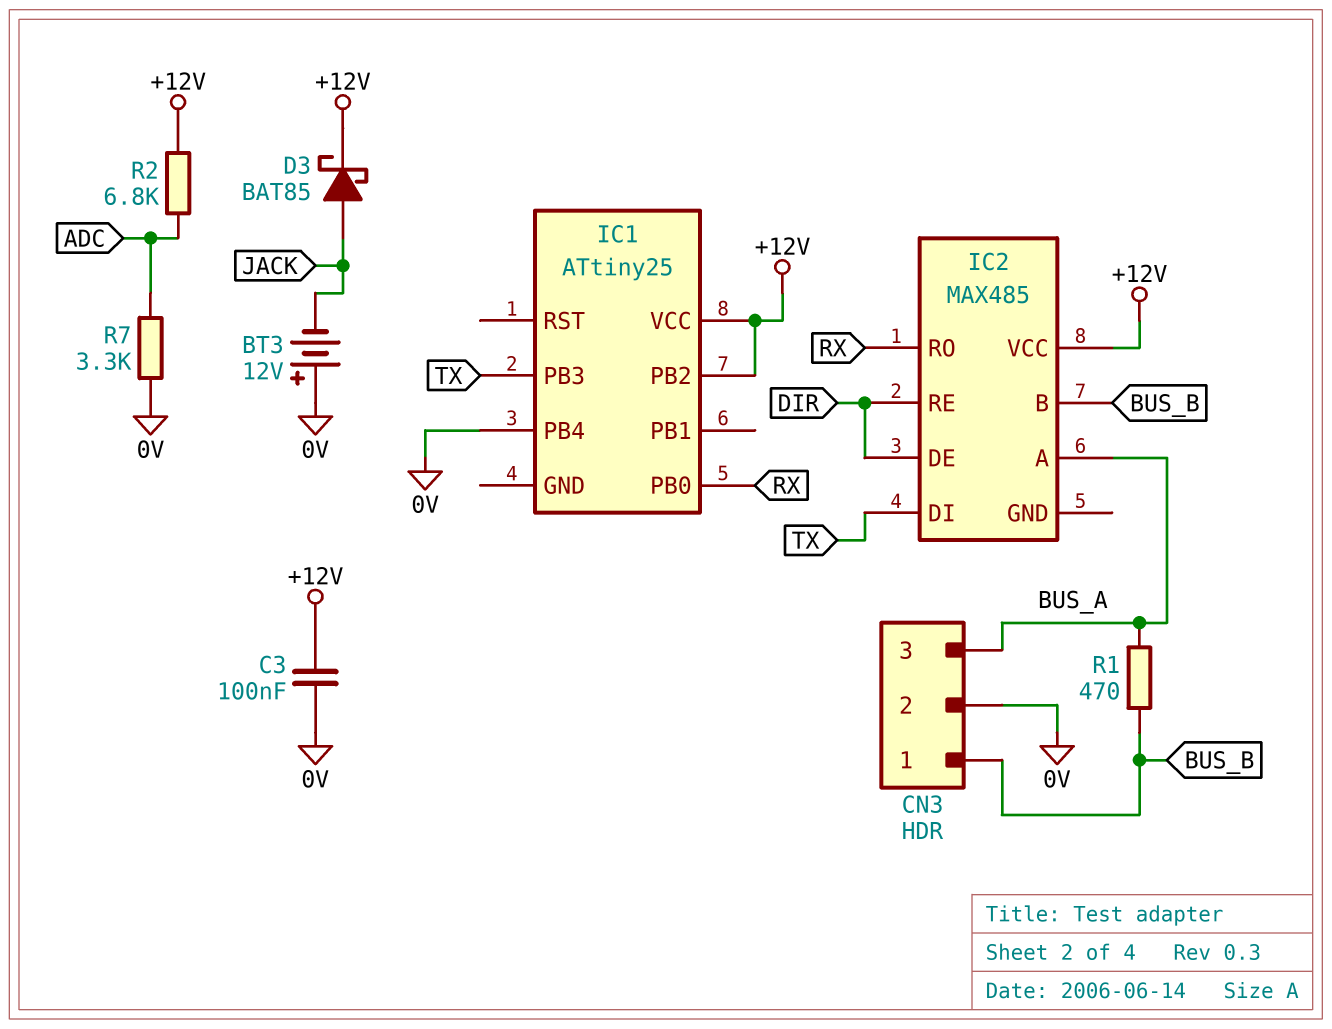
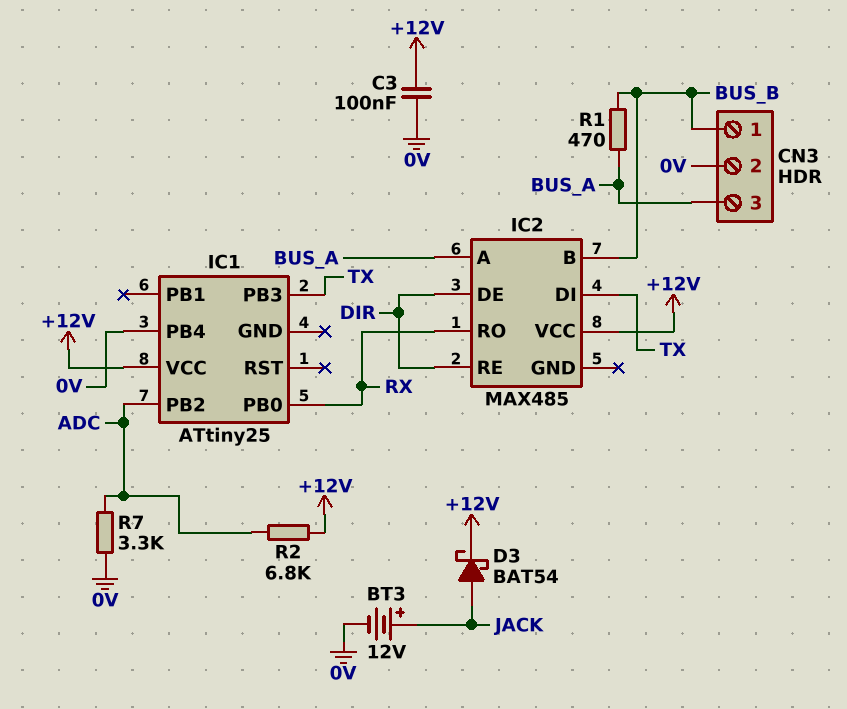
BT3: 12V (plus 0V, minus JACK) -> 12V (plus JACK, minus 0V)
D3: schottky BAT85 (A JACK, K +12V) -> schottky BAT54 (A JACK, K +12V)
IC1 pin PB2: +12V -> ADC

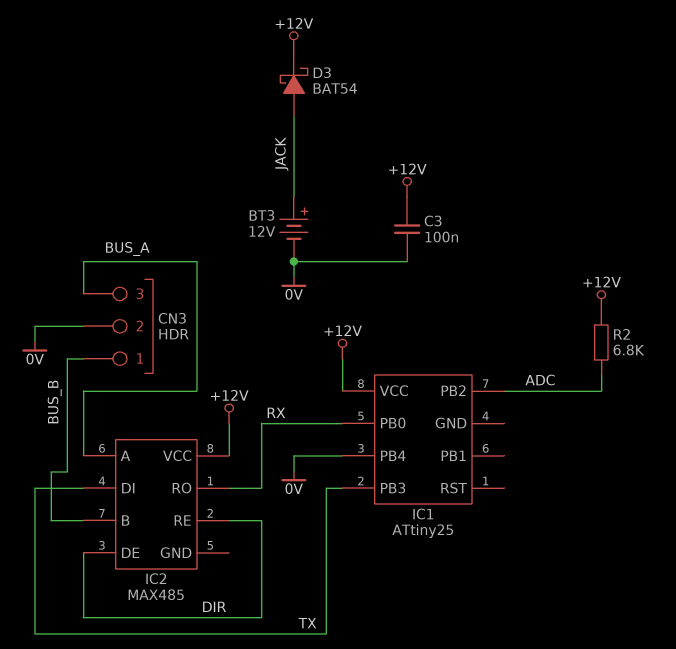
R1: 470 (BUS_A, BUS_B) -> none
R7: 3.3k (0V, ADC) -> none

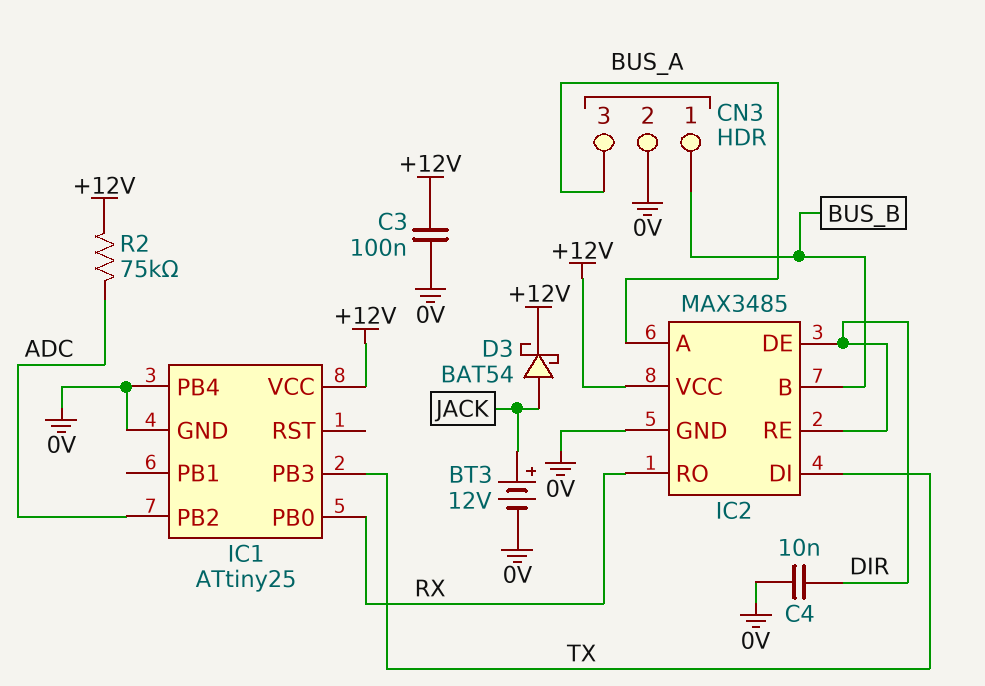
C4: none -> 10nF (0V, DIR)
IC1 pin GND: none -> 0V
IC2: MAX485 -> MAX3485
IC2 pin GND: none -> 0V
R2: 6.8k (+12V, ADC) -> 75k (+12V, ADC)

